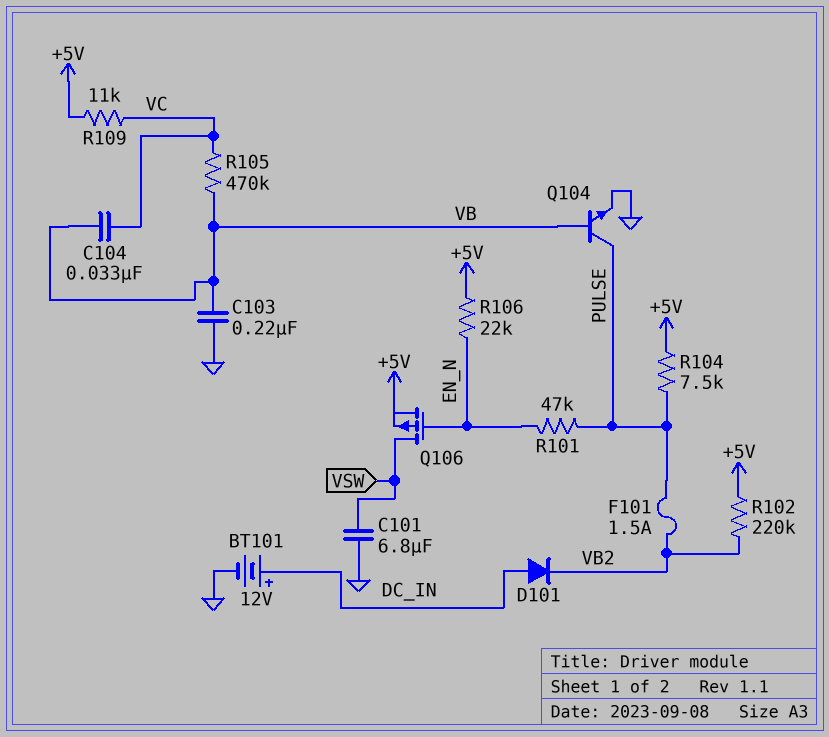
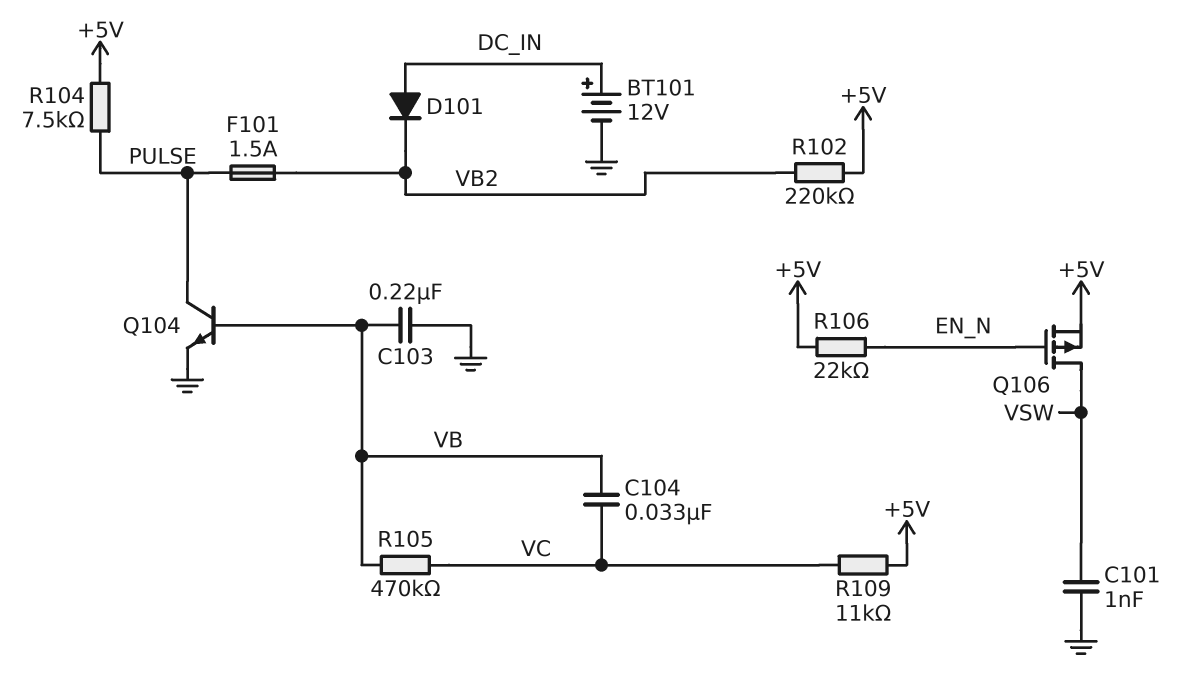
C101: 6.8uF (GND, VSW) -> 1nF (GND, VSW)
R101: 47k (EN_N, PULSE) -> none

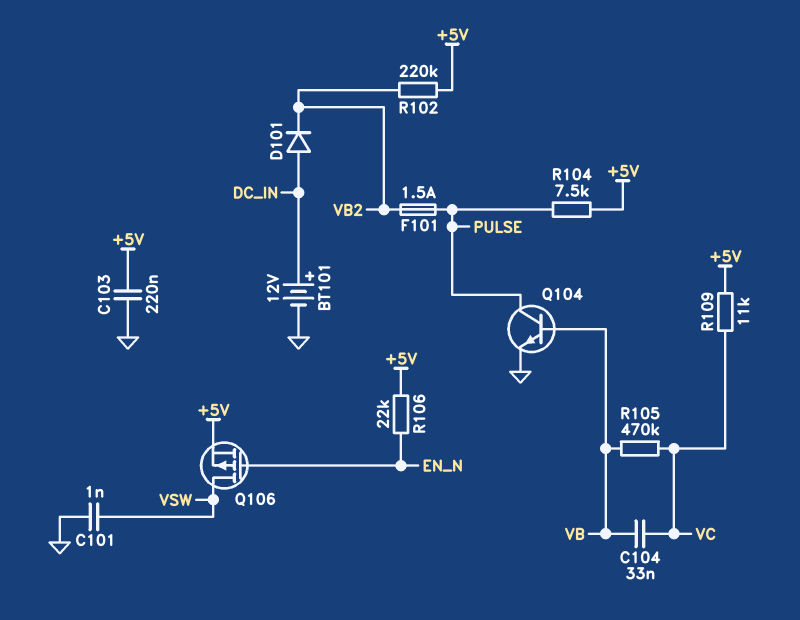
C103: 220nF (GND, VB) -> 220nF (+5V, GND)

